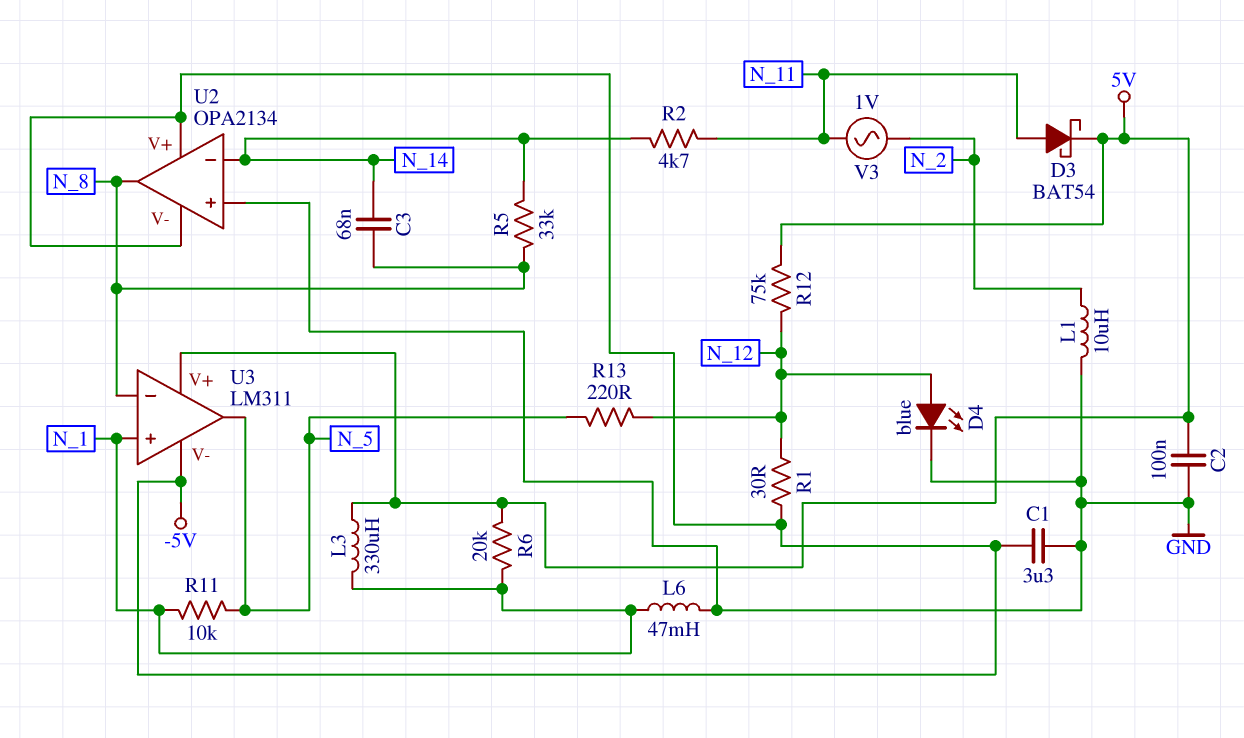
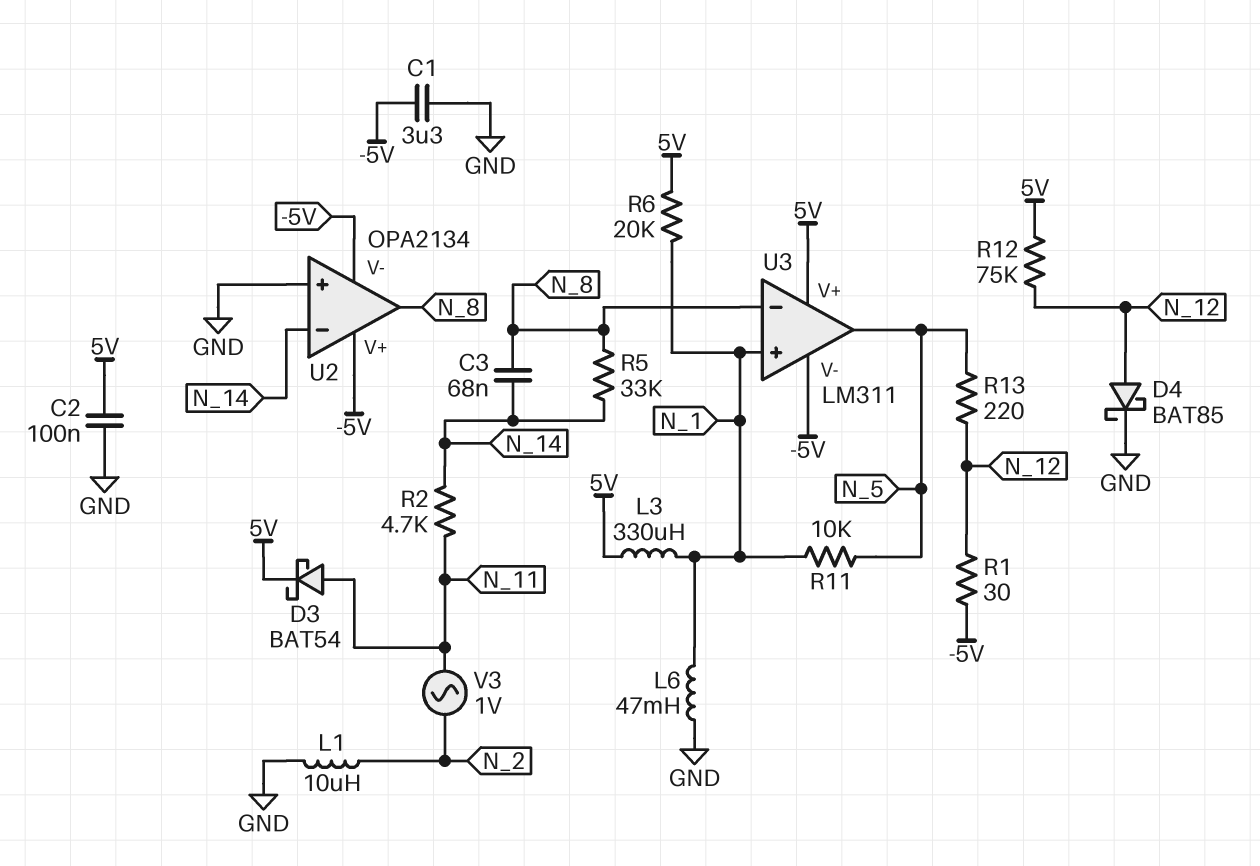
D4: LED blue (A N_12, K GND) -> schottky BAT85 (A N_12, K GND)

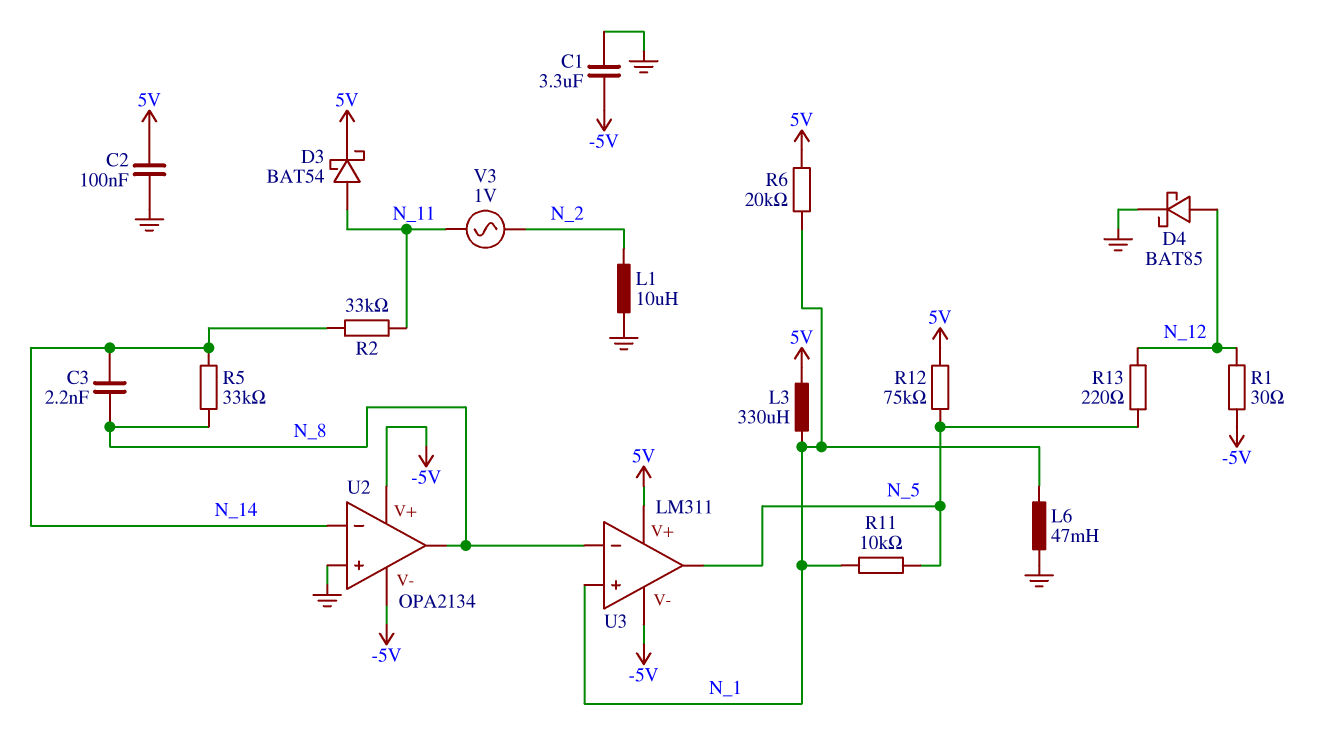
C3: 68nF (N_8, N_14) -> 2.2nF (N_8, N_14)
R2: 4.7k (N_11, N_14) -> 33k (N_11, N_14)
R12: 75k (5V, N_12) -> 75k (5V, N_5)

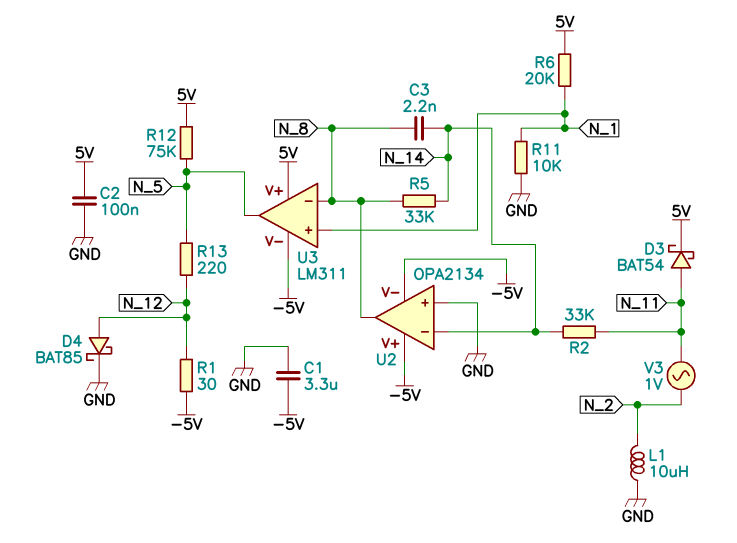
L3: 330uH (5V, N_1) -> none
L6: 47mH (GND, N_1) -> none
R11: 10k (N_1, N_5) -> 10k (GND, N_1)

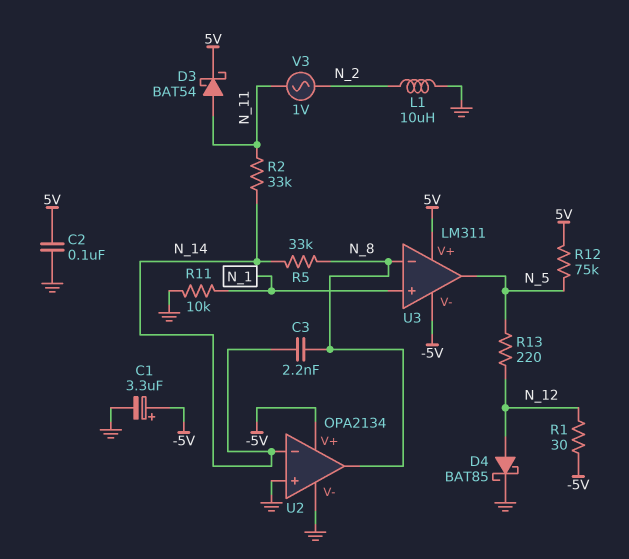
C1: 3.3uF (-5V, GND) -> 3.3uF (plus -5V, minus GND)
R6: 20k (5V, N_1) -> none
U2 pin V-: -5V -> GND

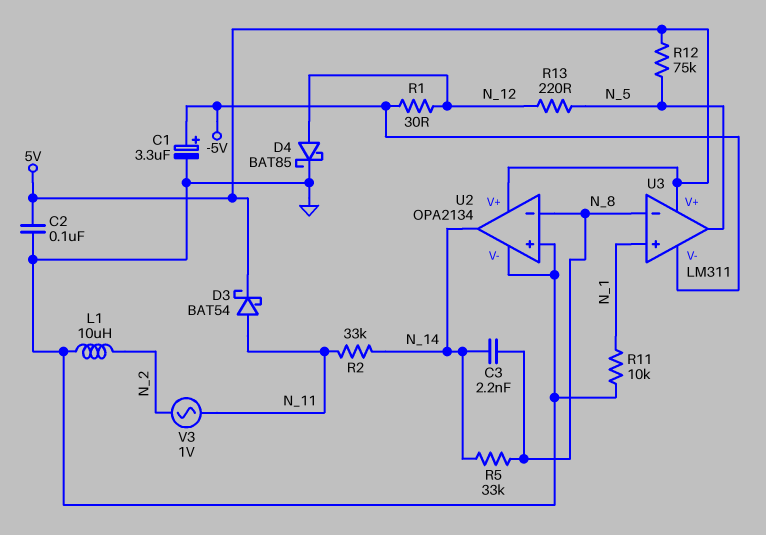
U2 pin V+: -5V -> 5V
U2 pin in-: N_14 -> N_8
U2 pin out: N_8 -> N_14

